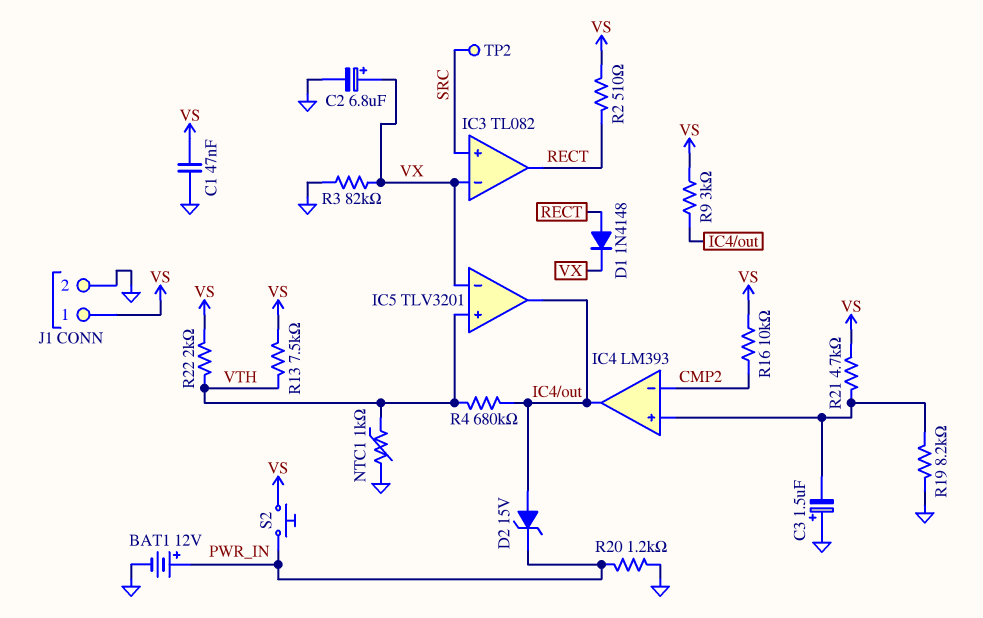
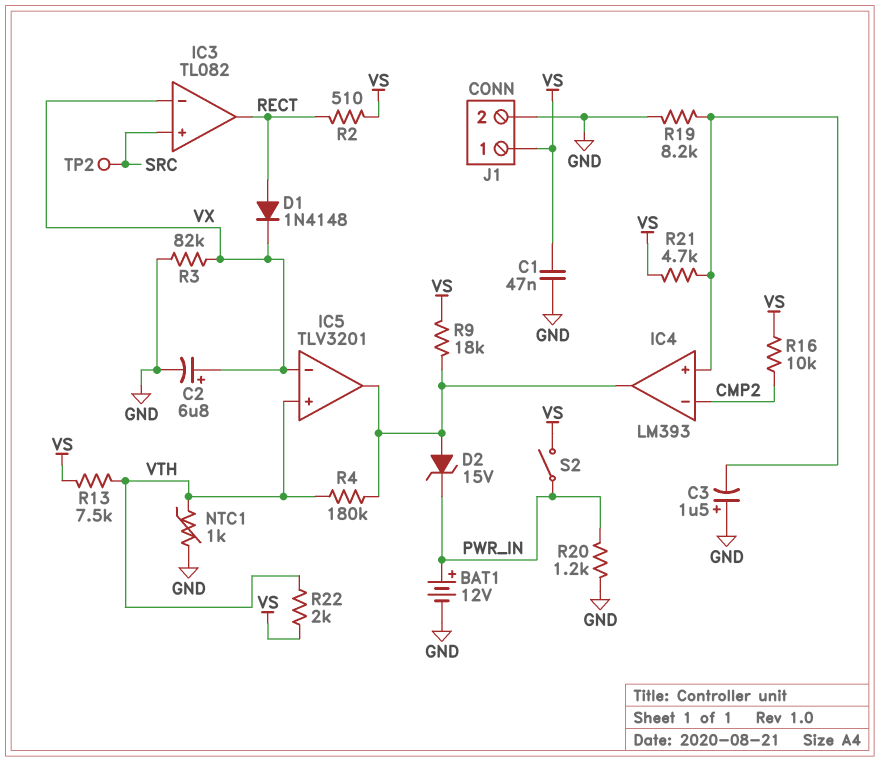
R4: 680k (IC4/out, VTH) -> 180k (IC4/out, VTH)
R9: 3k (IC4/out, VS) -> 18k (IC4/out, VS)
S2: button (PWR_IN, VS) -> switch (PWR_IN, VS)

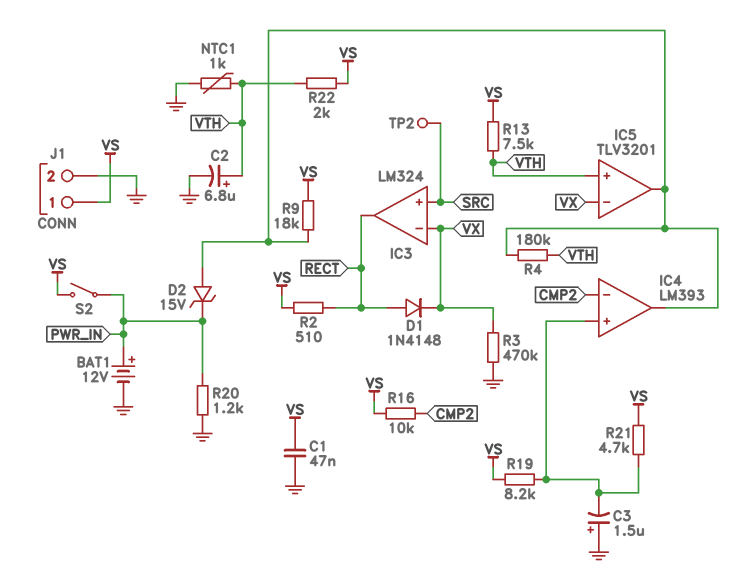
C2: 6.8uF (plus VX, minus GND) -> 6.8uF (plus VTH, minus GND)
IC3: TL082 -> LM324
R3: 82k (GND, VX) -> 470k (GND, VX)
R19: 8.2k (GND, IC4/in+) -> 8.2k (IC4/in+, VS)

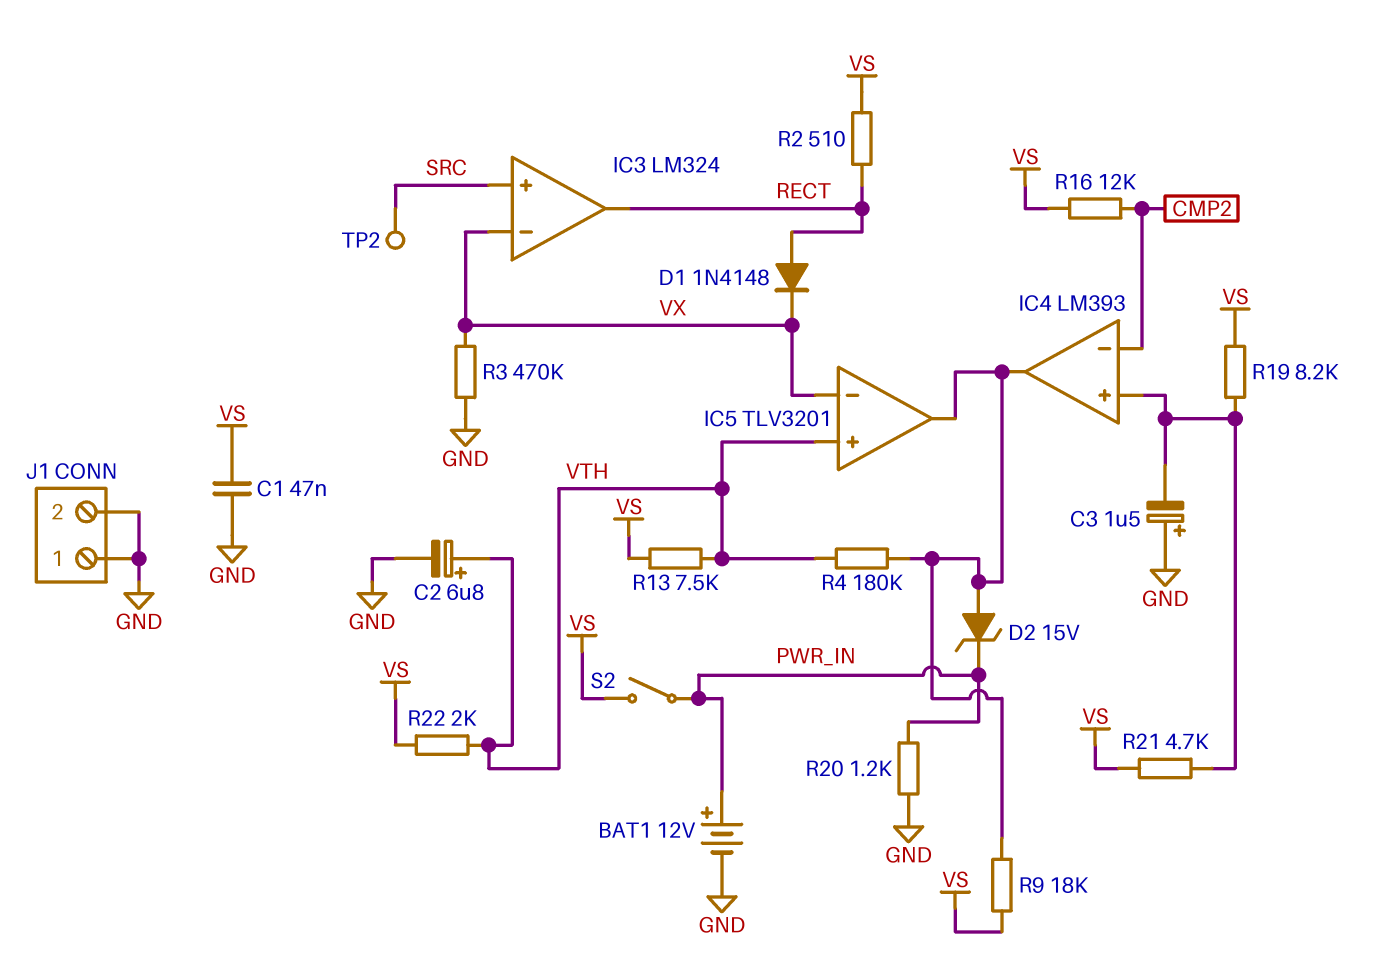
J1 pin 1: VS -> GND
NTC1: 1k (GND, VTH) -> none
R16: 10k (CMP2, VS) -> 12k (CMP2, VS)

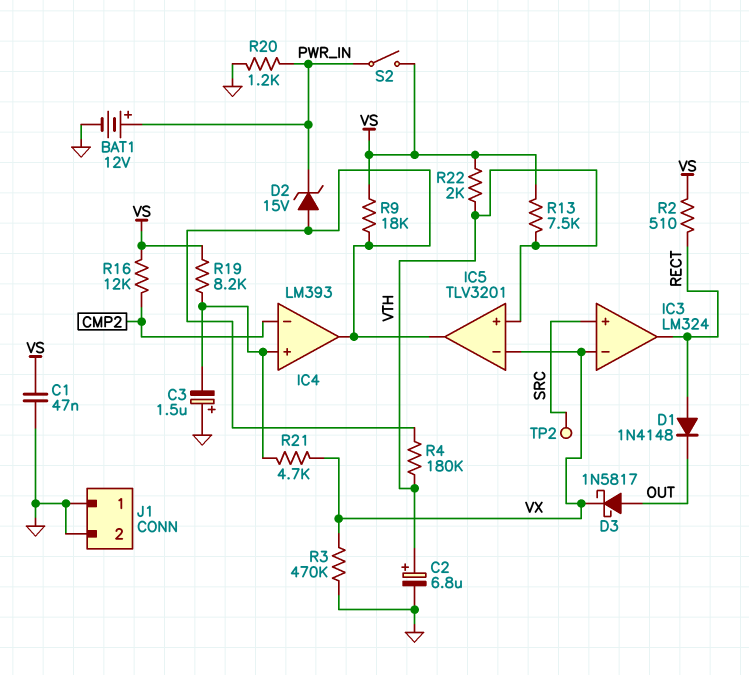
D1: diode 1N4148 (A RECT, K VX) -> diode 1N4148 (A RECT, K OUT)
D3: none -> schottky 1N5817 (A OUT, K VX)
R21: 4.7k (IC4/in+, VS) -> 4.7k (IC4/in+, VX)

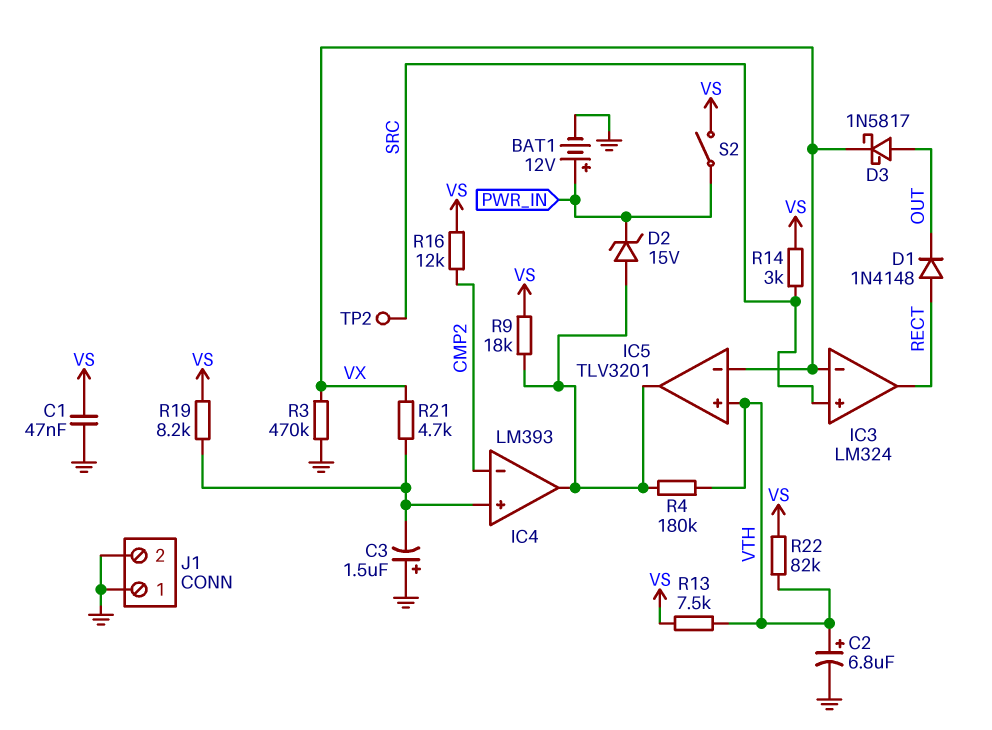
R2: 510 (RECT, VS) -> none
R14: none -> 3k (SRC, VS)
R20: 1.2k (GND, PWR_IN) -> none
R22: 2k (VS, VTH) -> 82k (VS, VTH)

